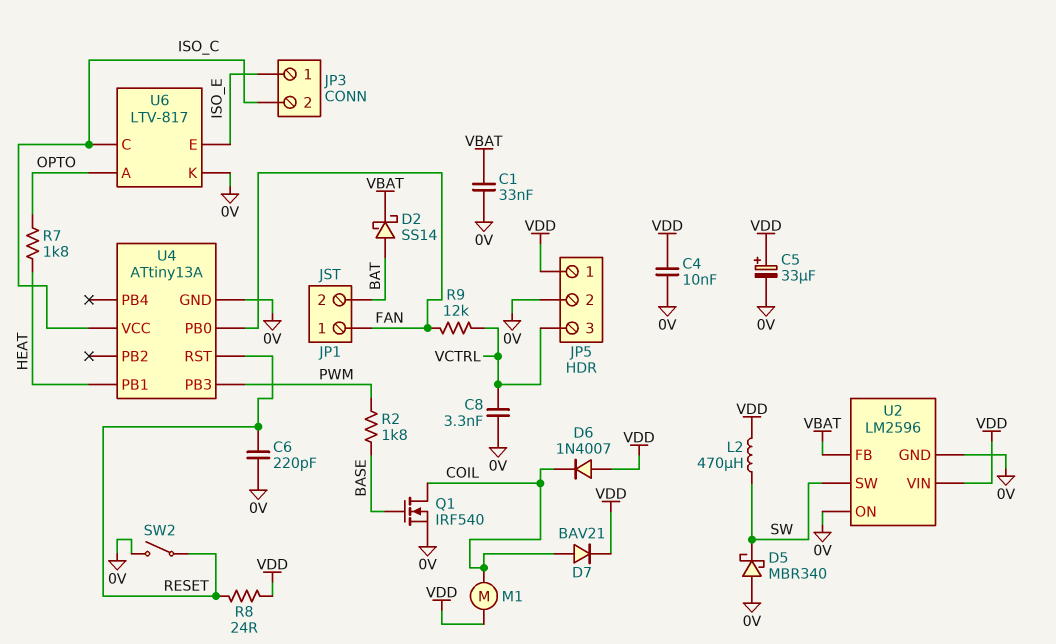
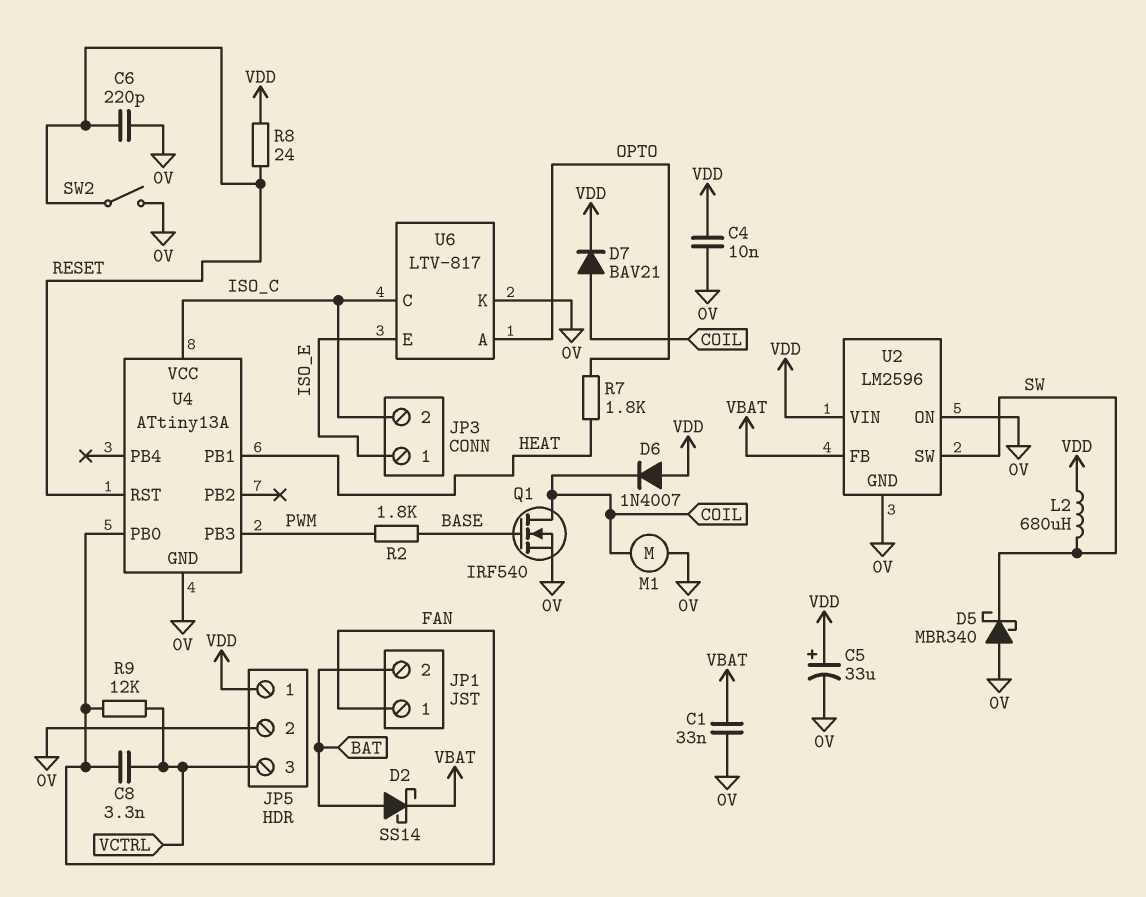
C8: 3.3nF (0V, VCTRL) -> 3.3nF (FAN, VCTRL)
L2: 470uH (SW, VDD) -> 680uH (SW, VDD)
M1: motor (COIL, VDD) -> motor (0V, COIL)

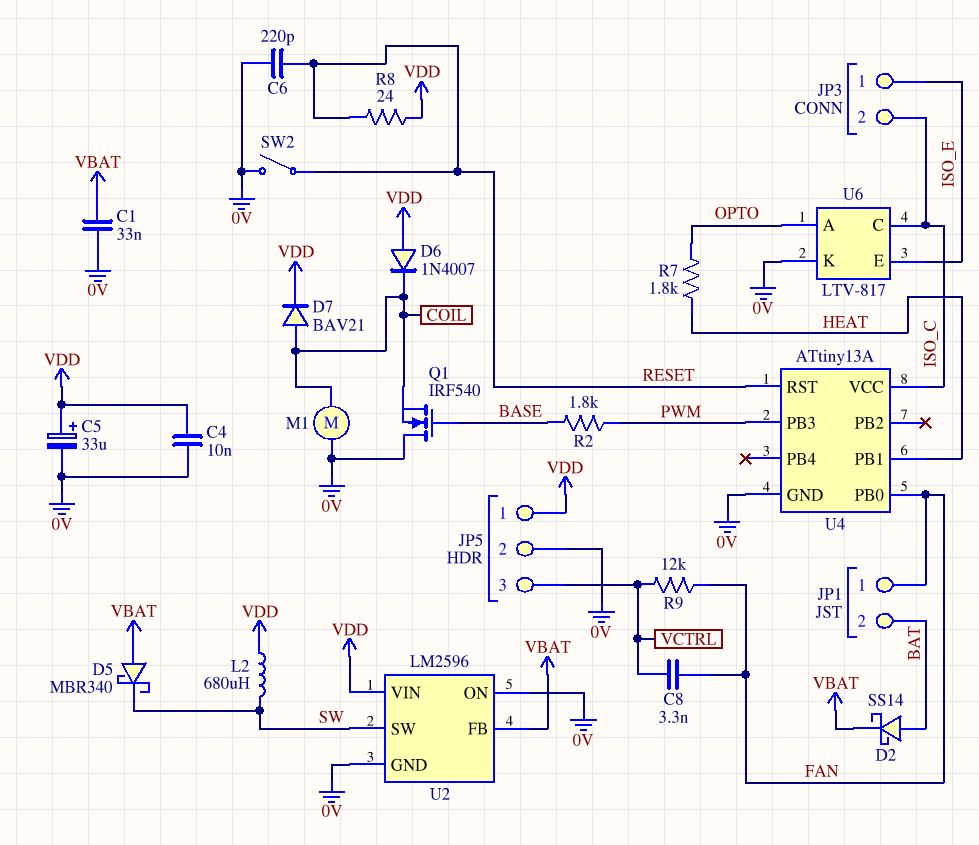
D5: schottky MBR340 (A 0V, K SW) -> schottky MBR340 (A VBAT, K SW)
Q1: NMOS IRF540 (G BASE, D COIL, S 0V) -> NMOS IRF540 (G BASE, D 0V, S COIL)

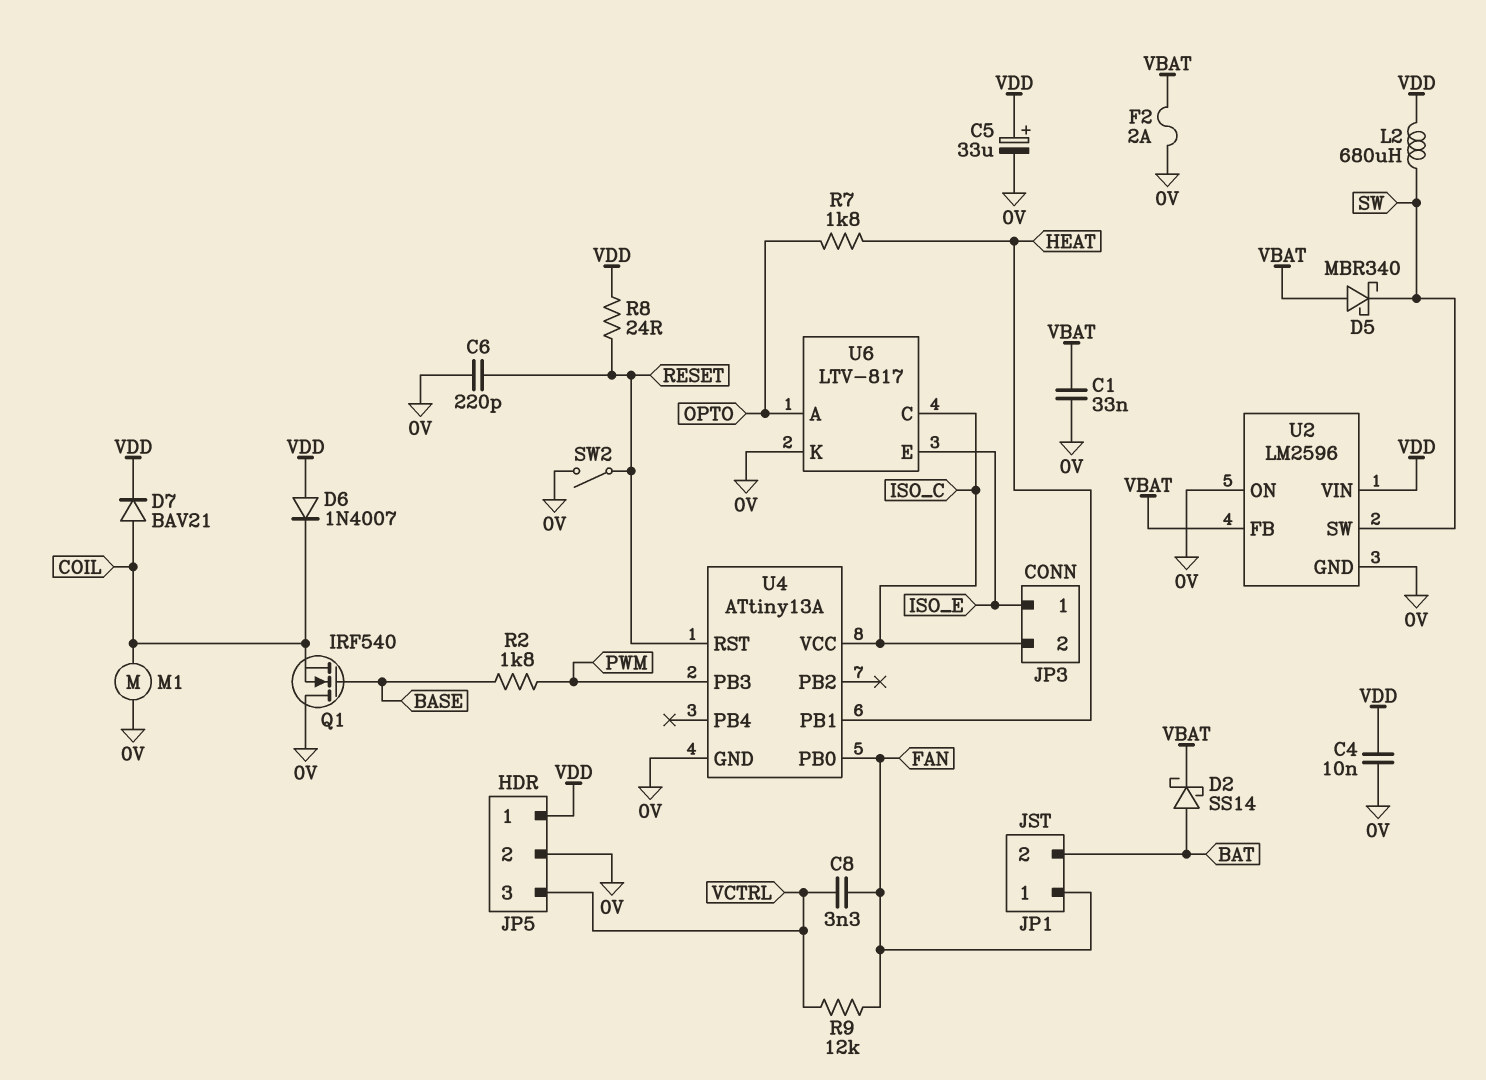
F2: none -> 2A (0V, VBAT)

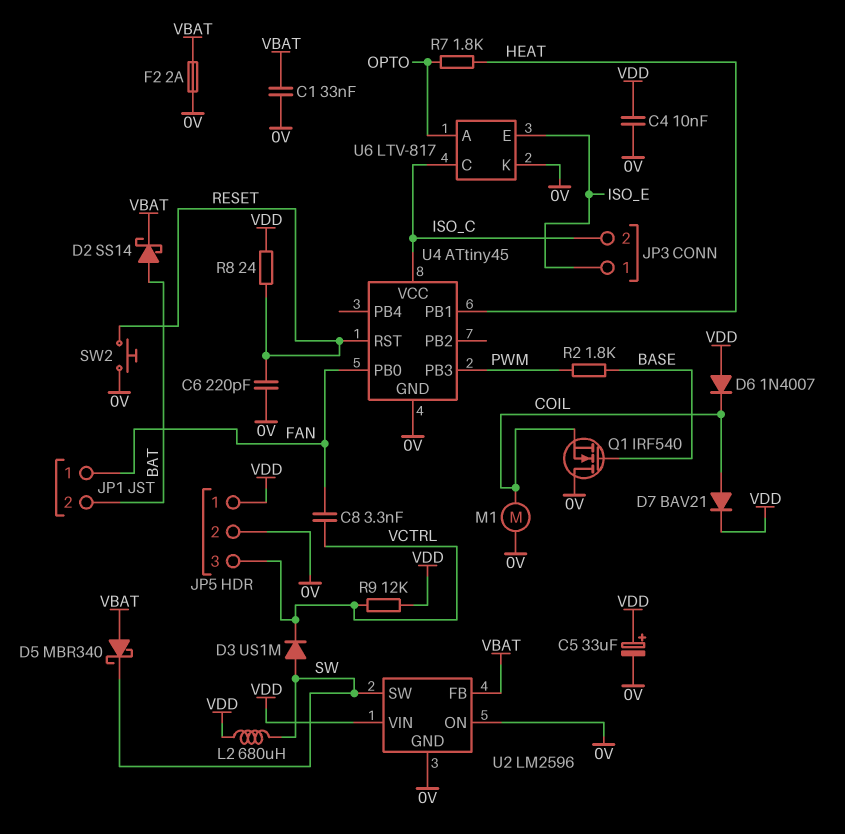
D3: none -> diode US1M (A SW, K VCTRL)
R9: 12k (FAN, VCTRL) -> 12k (VCTRL, VDD)
SW2: switch (0V, RESET) -> button (0V, RESET)
U4: ATtiny13A -> ATtiny45

